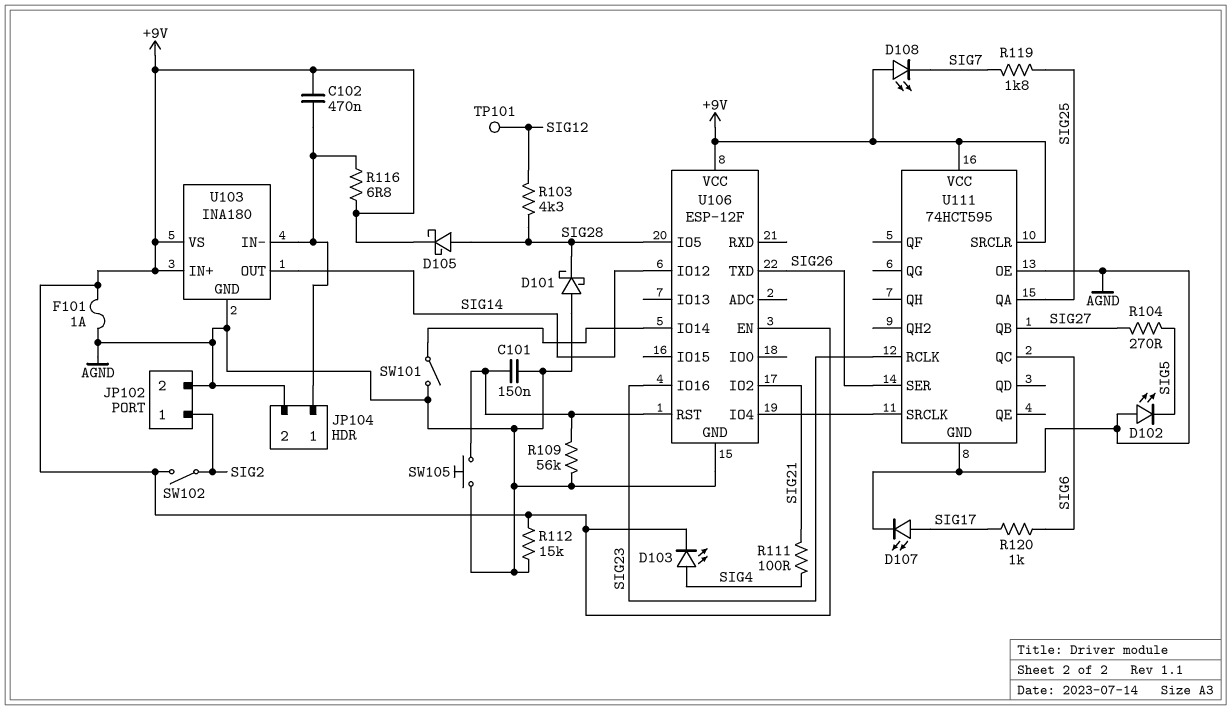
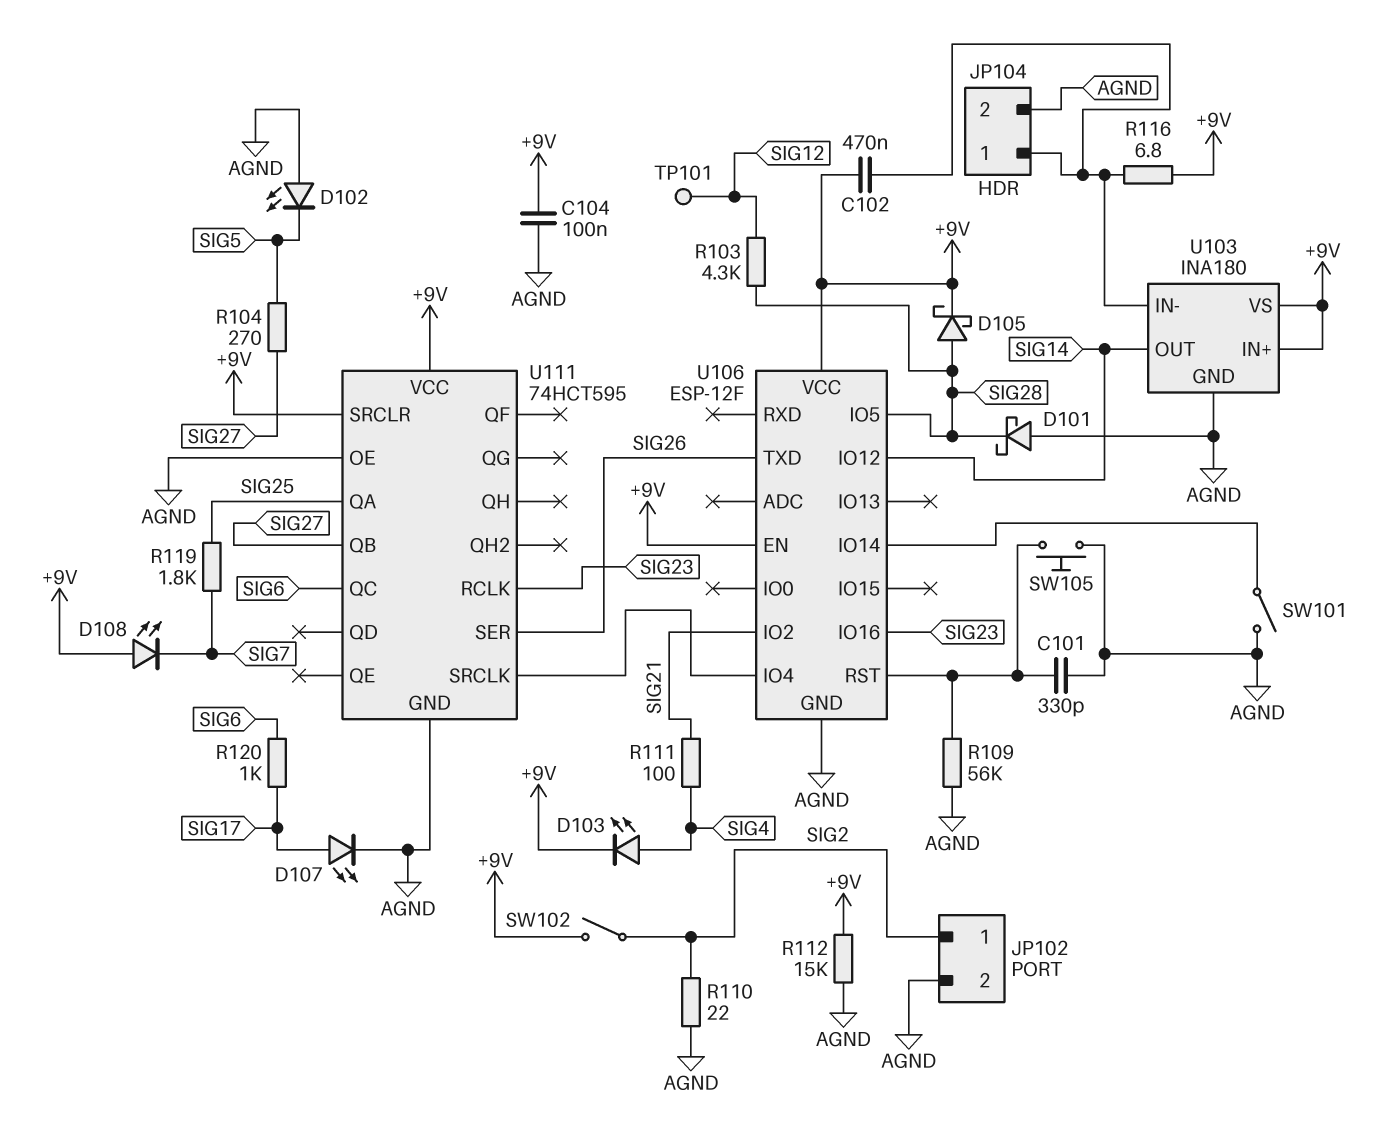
C101: 150nF (AGND, U106/RST) -> 330pF (AGND, U106/RST)
C104: none -> 100nF (+9V, AGND)
F101: 1A (+9V, AGND) -> none
R110: none -> 22 (AGND, SIG2)

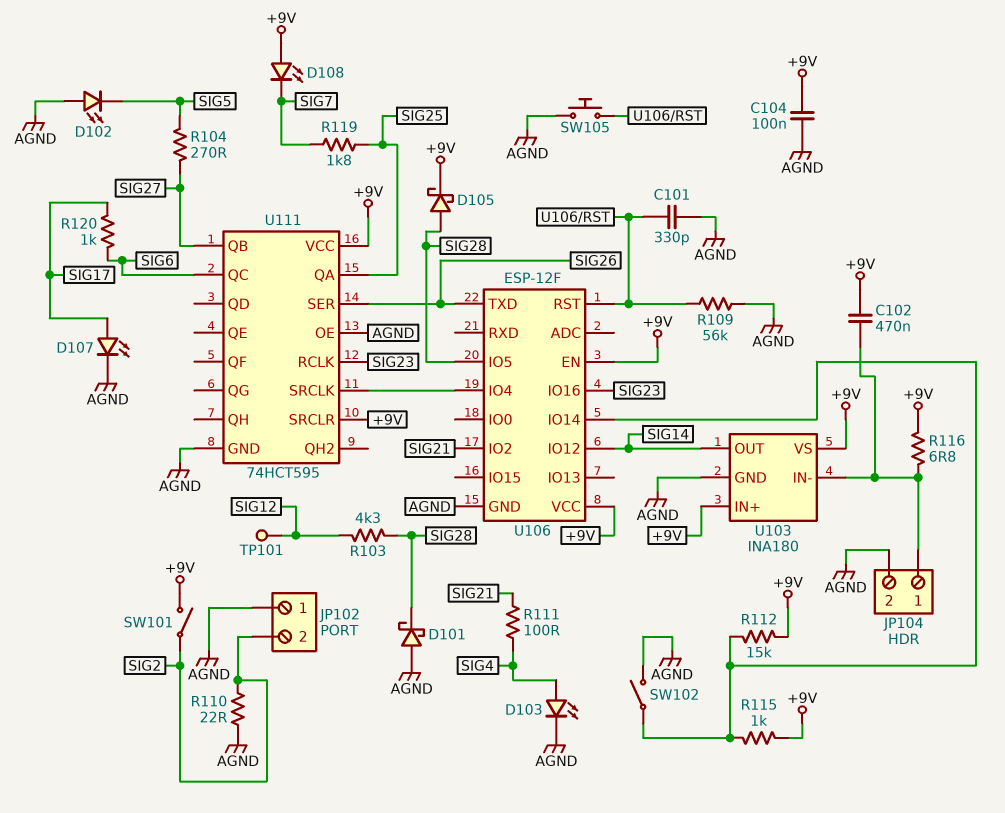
D103: LED (A SIG4, K +9V) -> LED (A SIG4, K AGND)
JP102 pin 1: SIG2 -> AGND
JP102 pin 2: AGND -> SIG2
R112: 15k (+9V, AGND) -> 15k (+9V, U106/IO14)
R115: none -> 1k (+9V, U106/IO14)
SW101: switch (AGND, U106/IO14) -> switch (+9V, SIG2)
SW102: switch (+9V, SIG2) -> switch (AGND, U106/IO14)

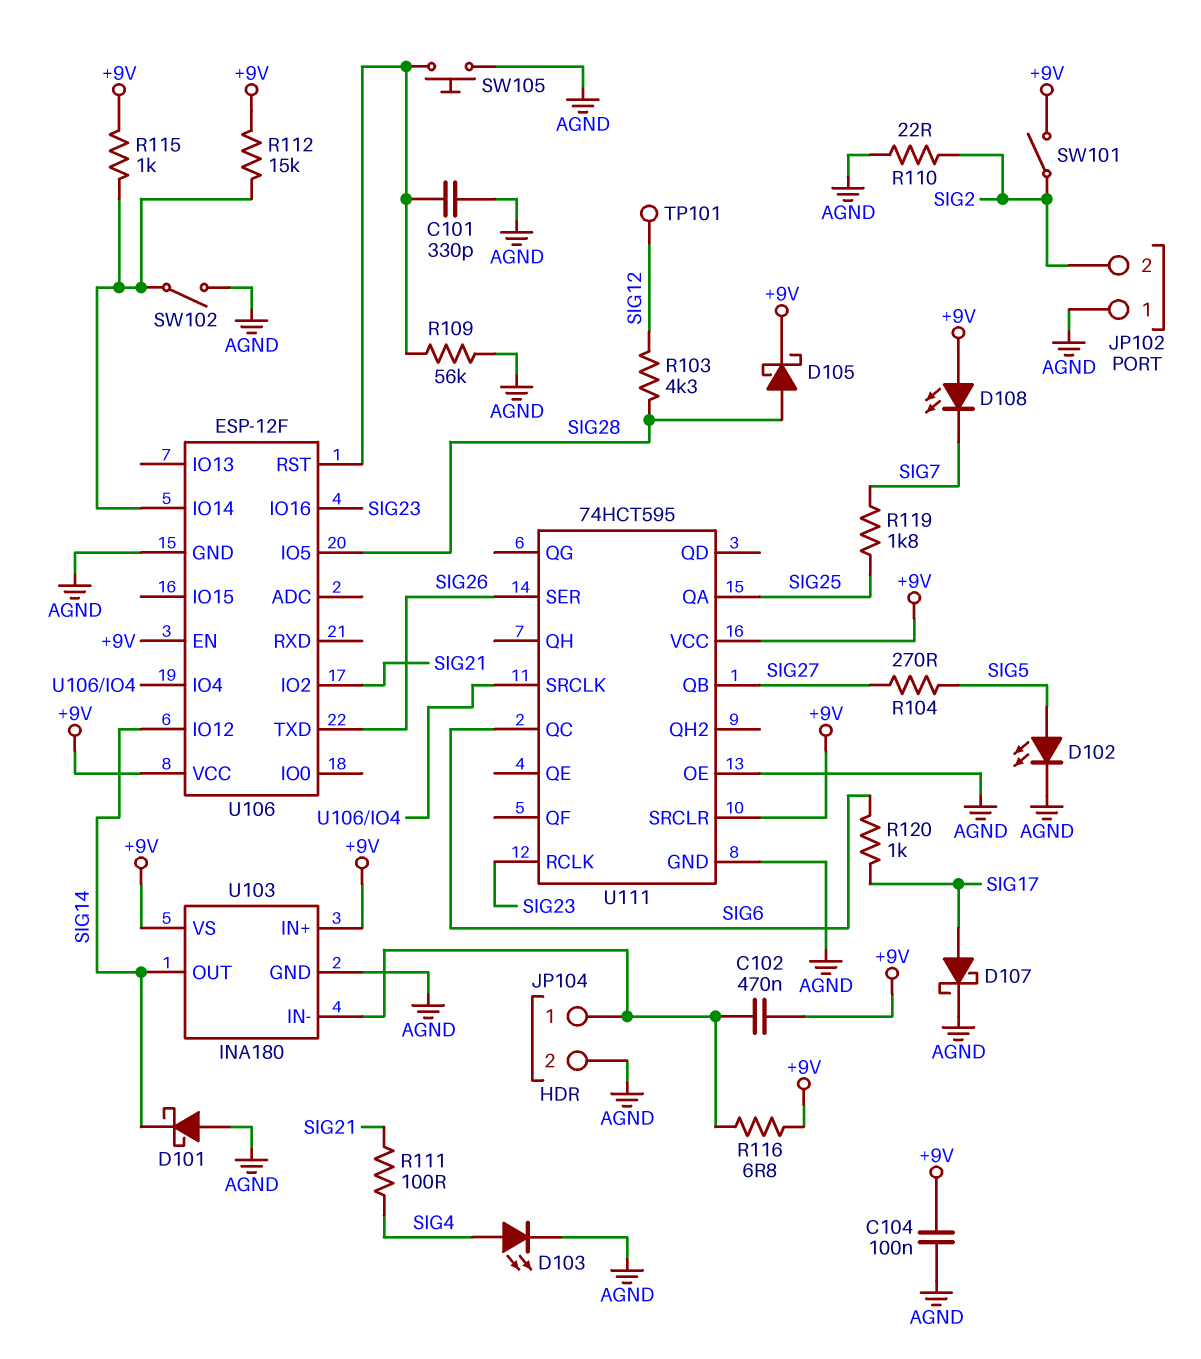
D101: schottky (A AGND, K SIG28) -> schottky (A AGND, K SIG14)
D102: LED (A AGND, K SIG5) -> LED (A SIG5, K AGND)
D107: LED (A SIG17, K AGND) -> schottky (A SIG17, K AGND)

